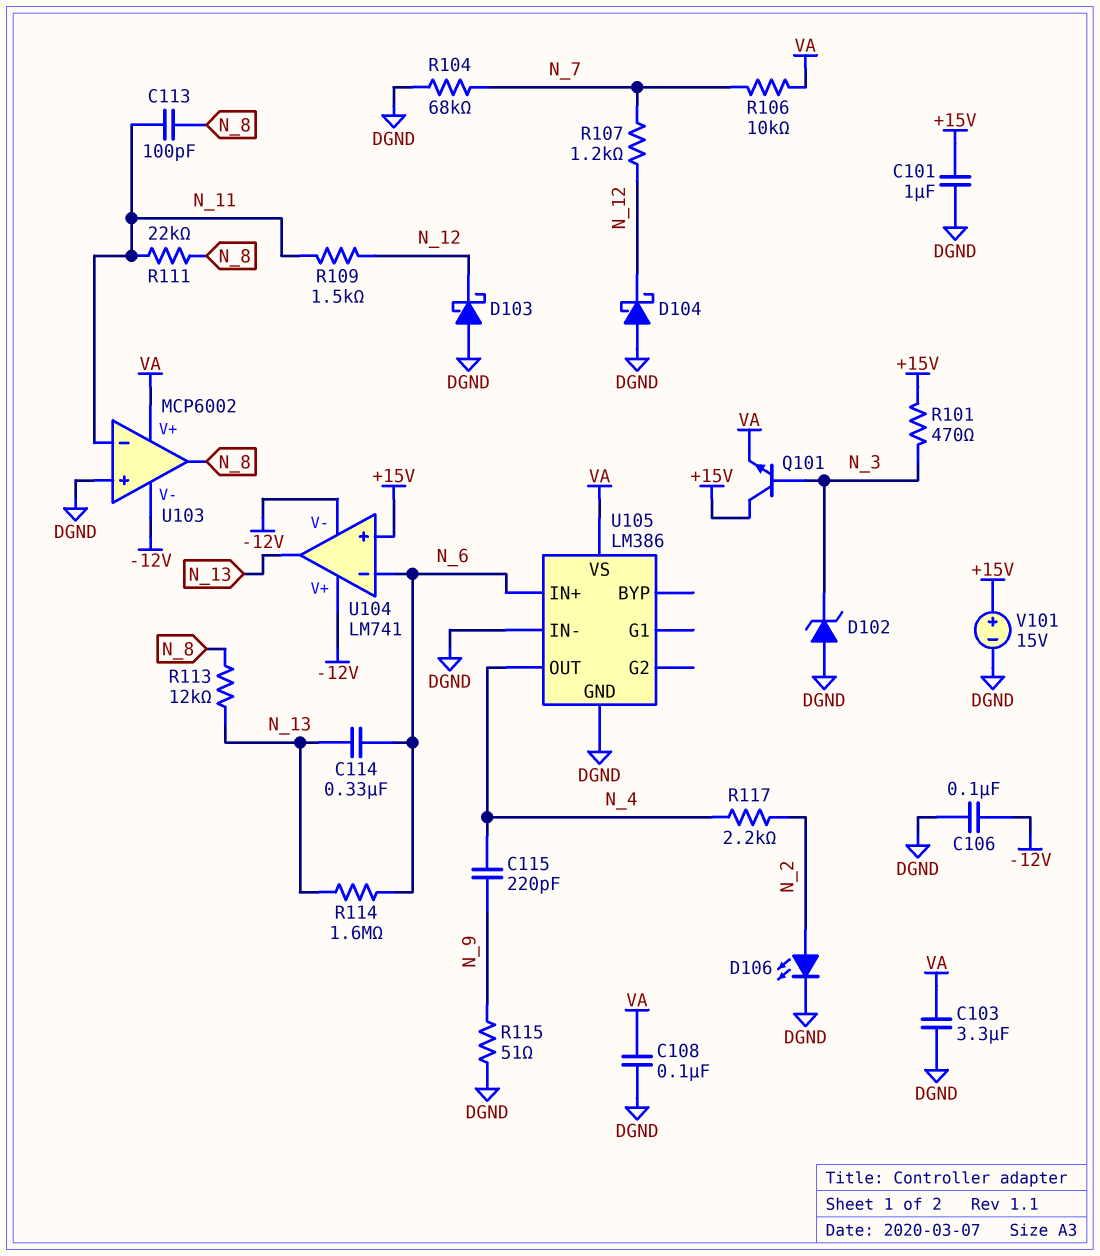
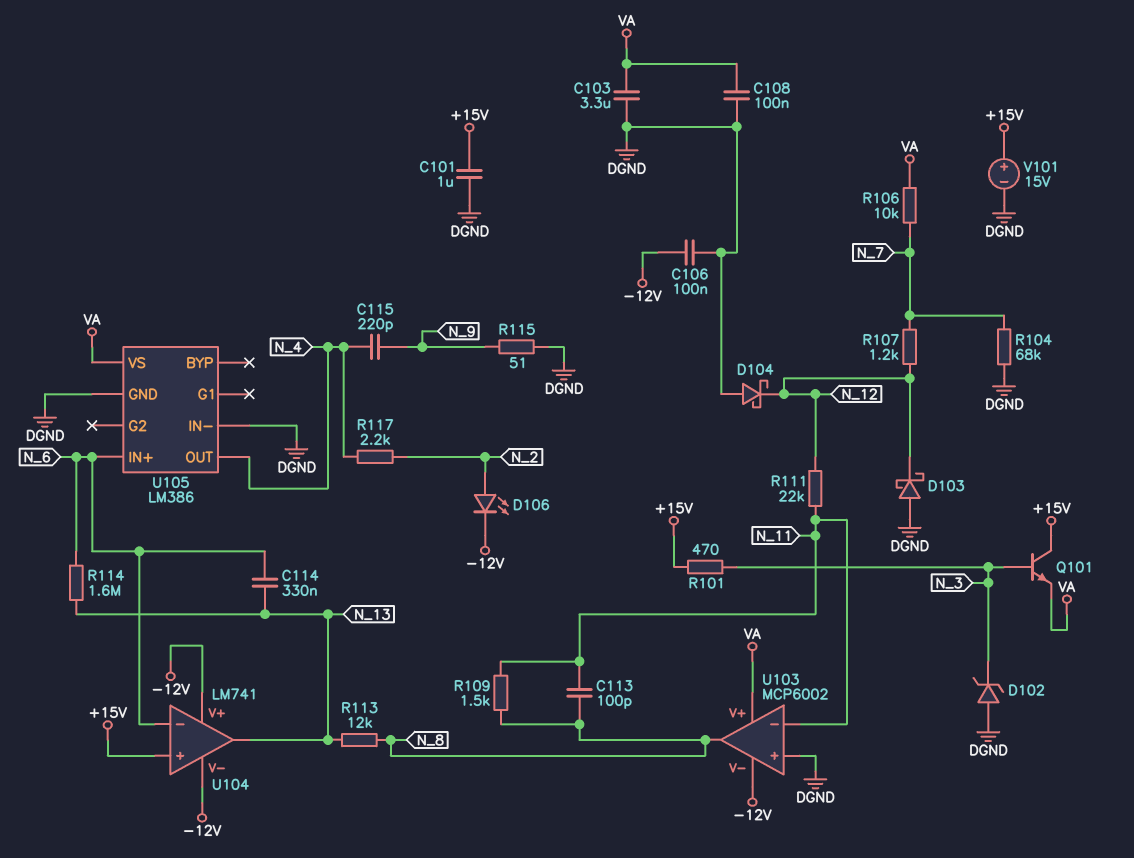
D106: LED (A N_2, K DGND) -> LED (A N_2, K -12V)
R109: 1.5k (N_11, N_12) -> 1.5k (N_8, N_11)
R111: 22k (N_8, N_11) -> 22k (N_11, N_12)

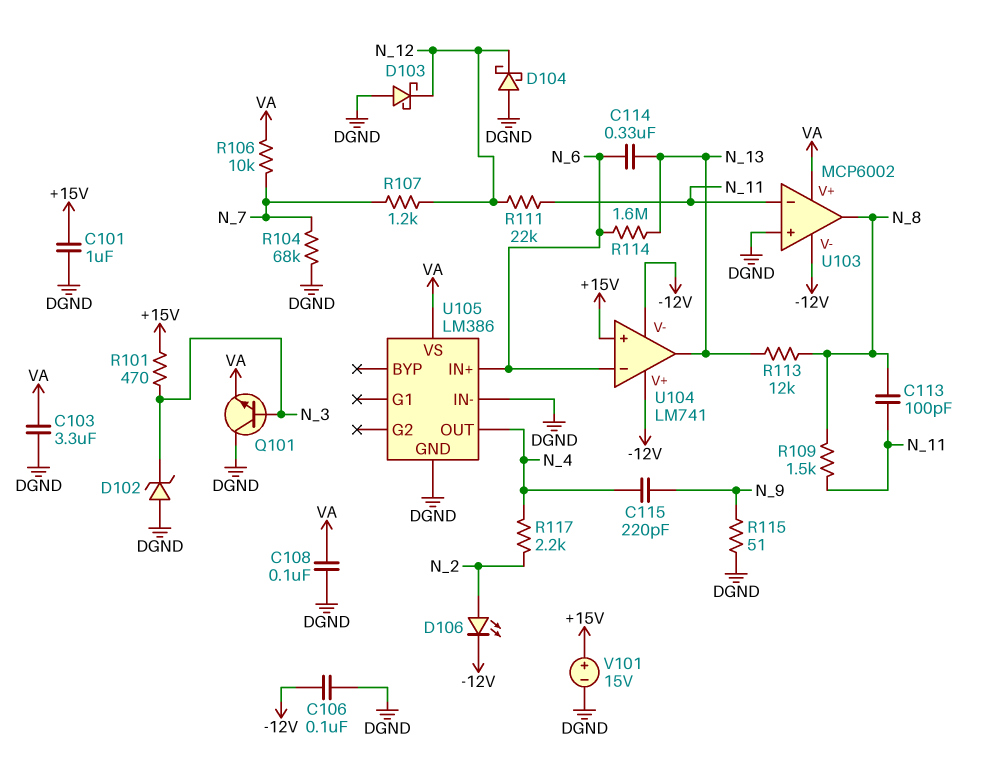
Q101: NPN (B N_3, C +15V, E VA) -> NPN (B N_3, C DGND, E VA)

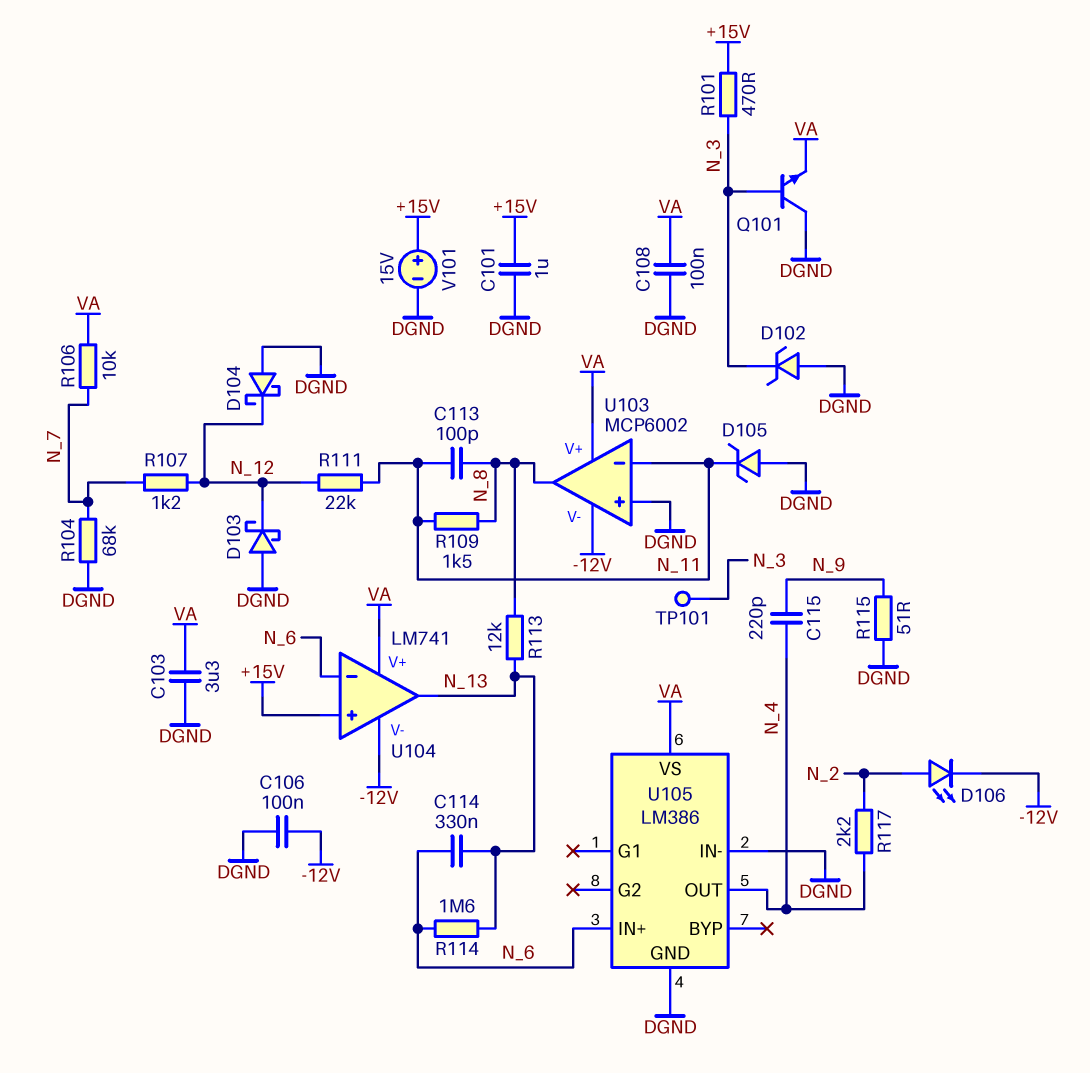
D105: none -> zener (A DGND, K N_11)
TP101: none -> test point (N_3)
U104 pin V+: -12V -> VA

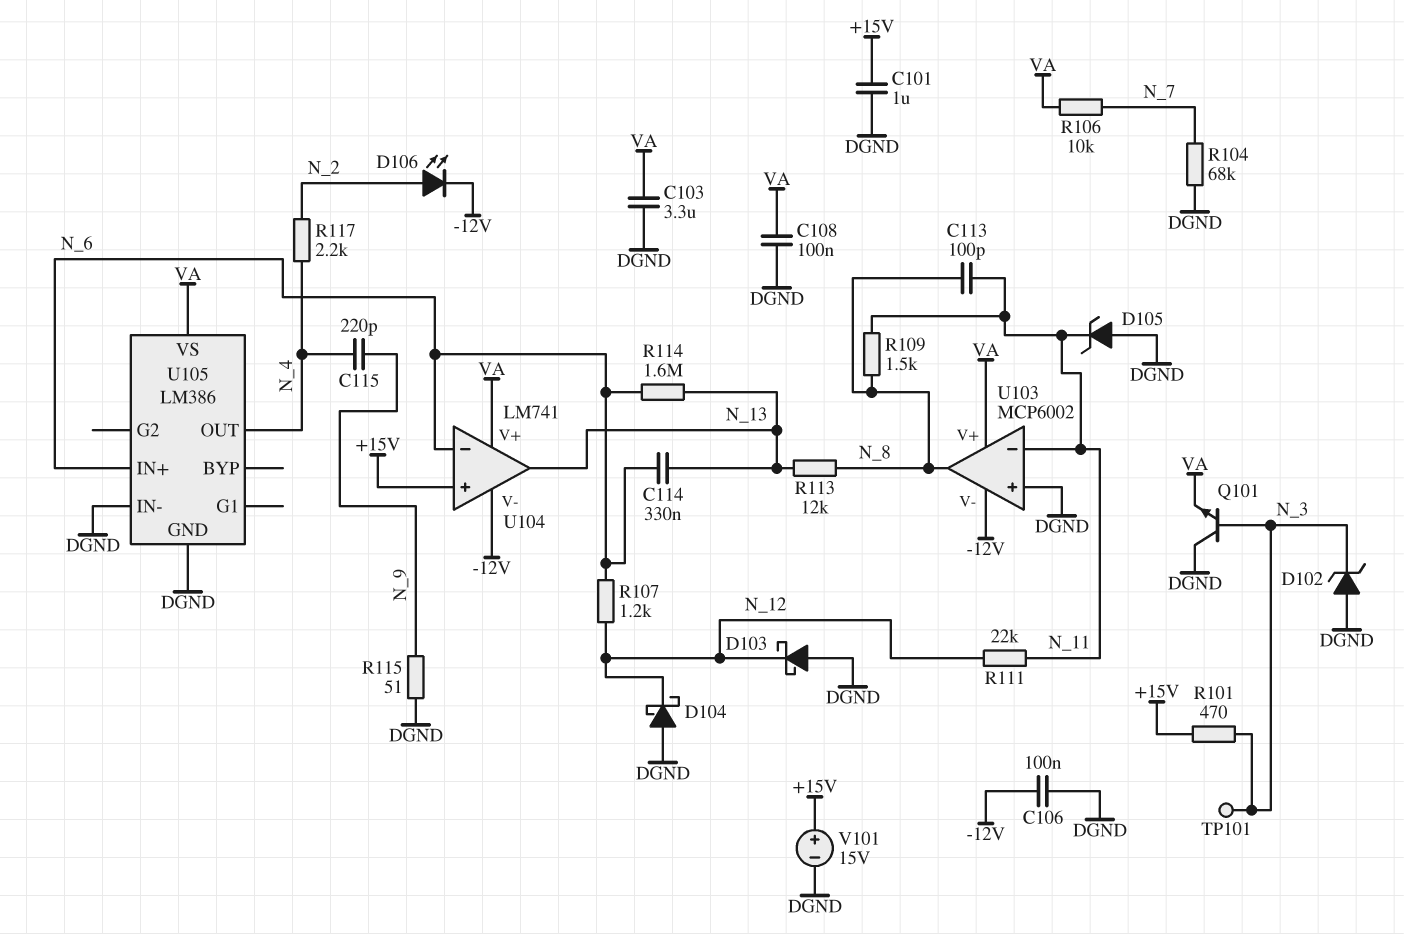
R107: 1.2k (N_7, N_12) -> 1.2k (N_6, N_12)

